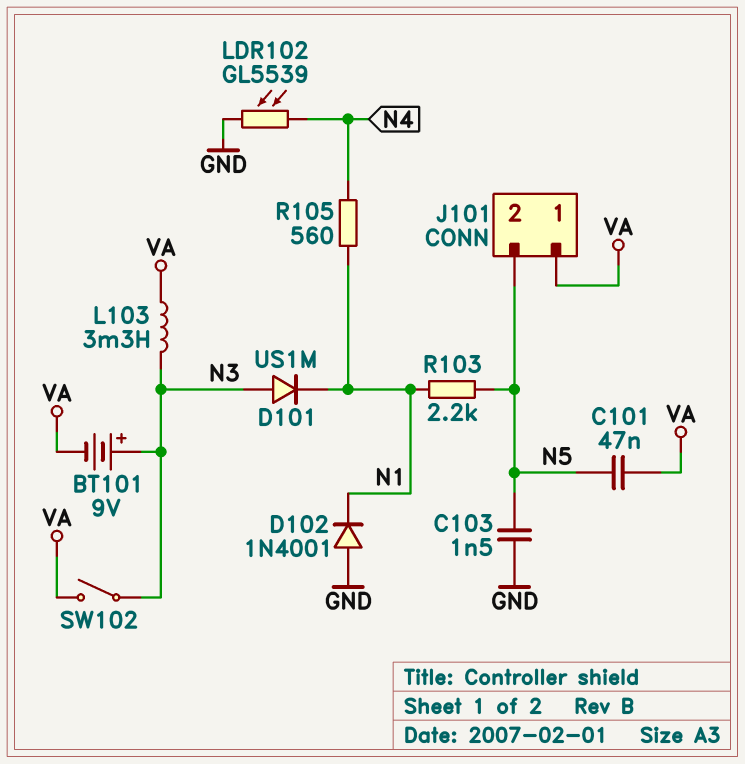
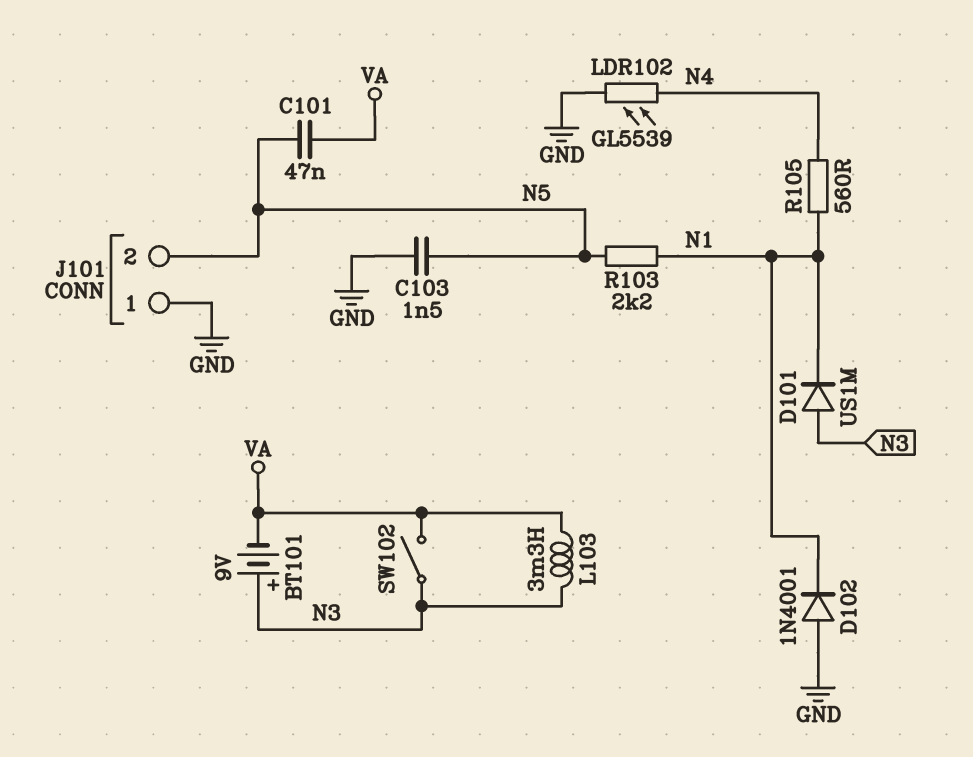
J101 pin 1: VA -> GND

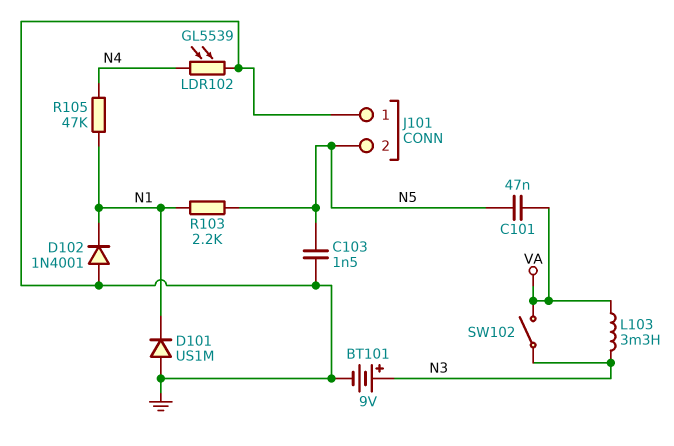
BT101: 9V (plus N3, minus VA) -> 9V (plus N3, minus GND)
D101: diode US1M (A N3, K N1) -> diode US1M (A GND, K N1)
R105: 560 (N1, N4) -> 47k (N1, N4)

